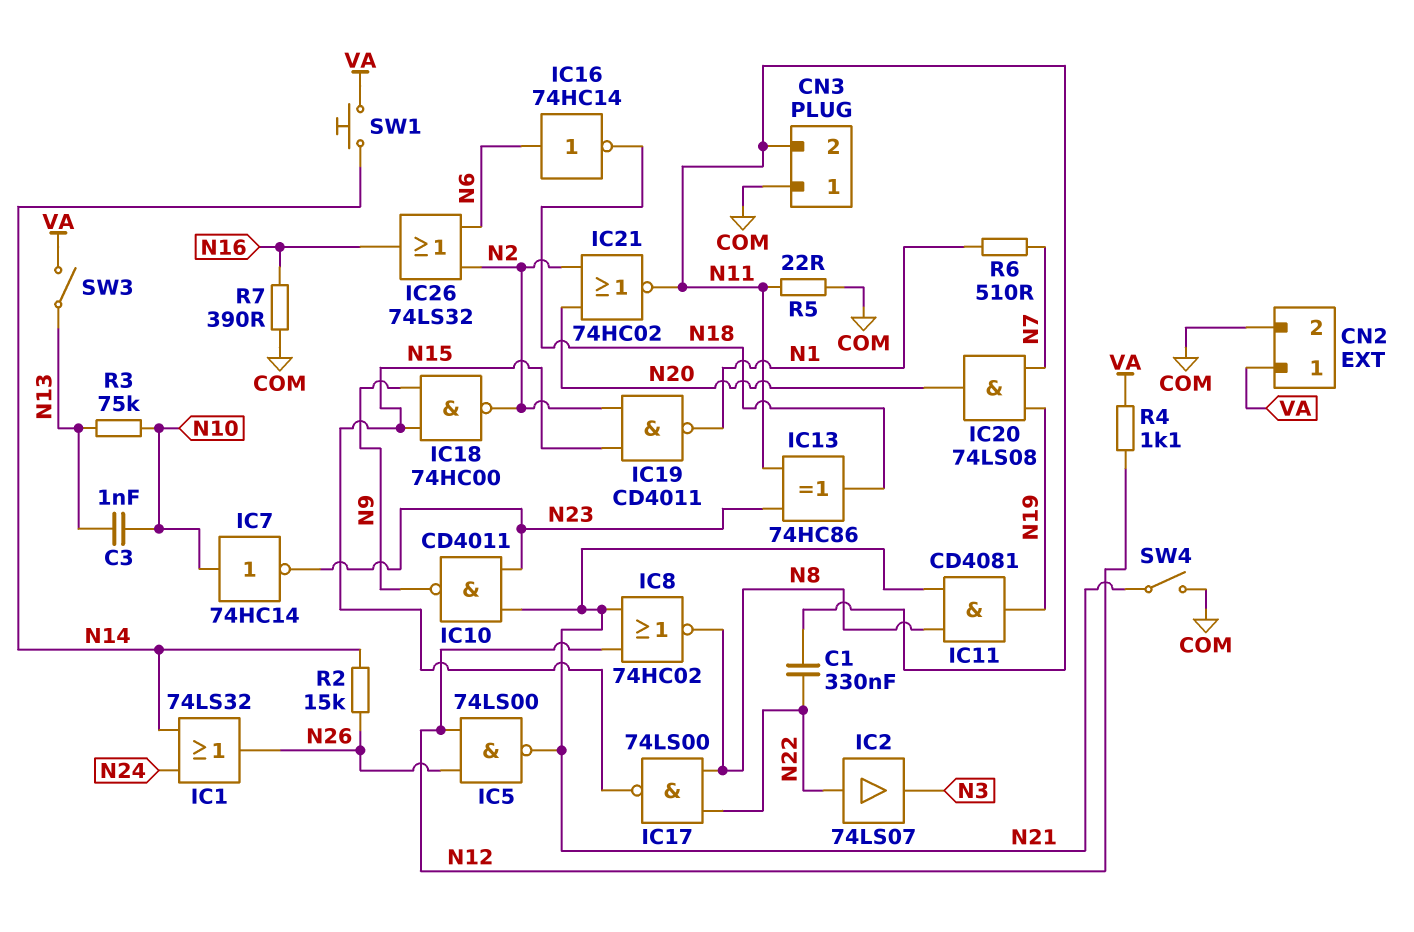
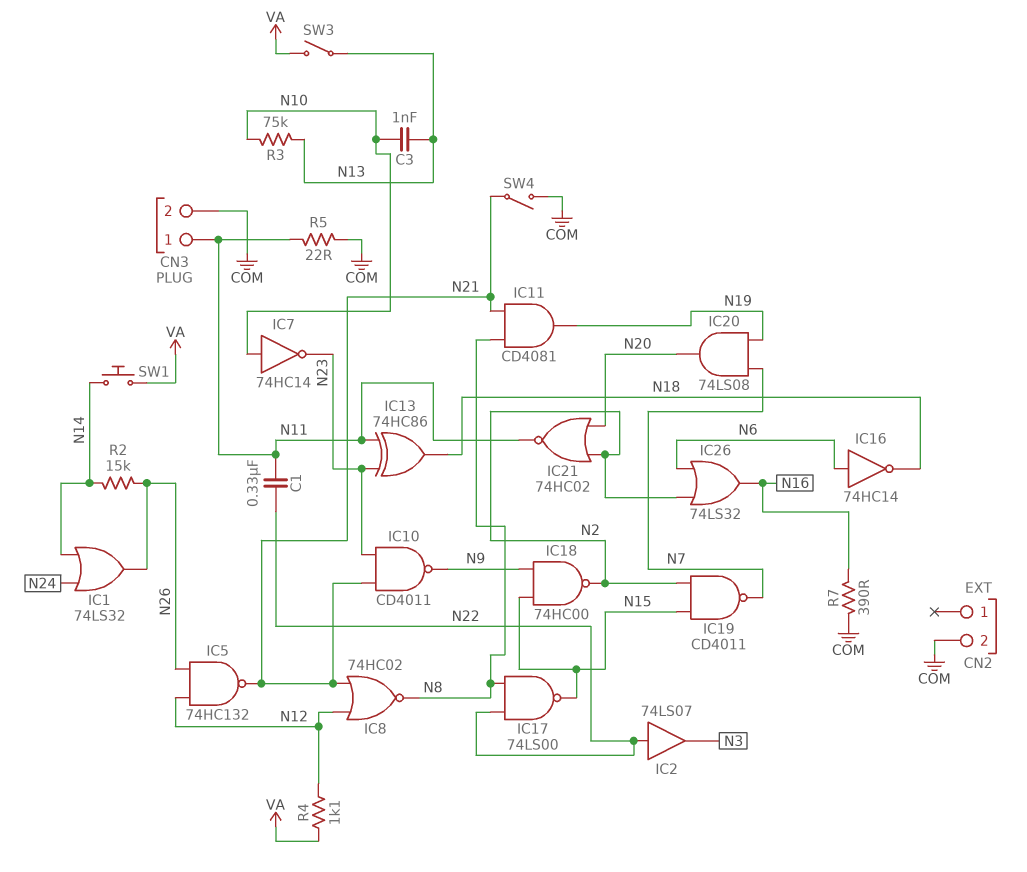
CN2 pin 1: VA -> none
CN3 pin 1: COM -> N11
CN3 pin 2: N11 -> COM
IC5: NAND 74LS00 (in N12, in N26, out N21) -> NAND 74HC132 (in N12, in N26, out N21)
IC19: NAND CD4011 (in N2, in N15, out N1) -> NAND CD4011 (in N2, in N15, out N7)
R6: 510 (N1, N7) -> none

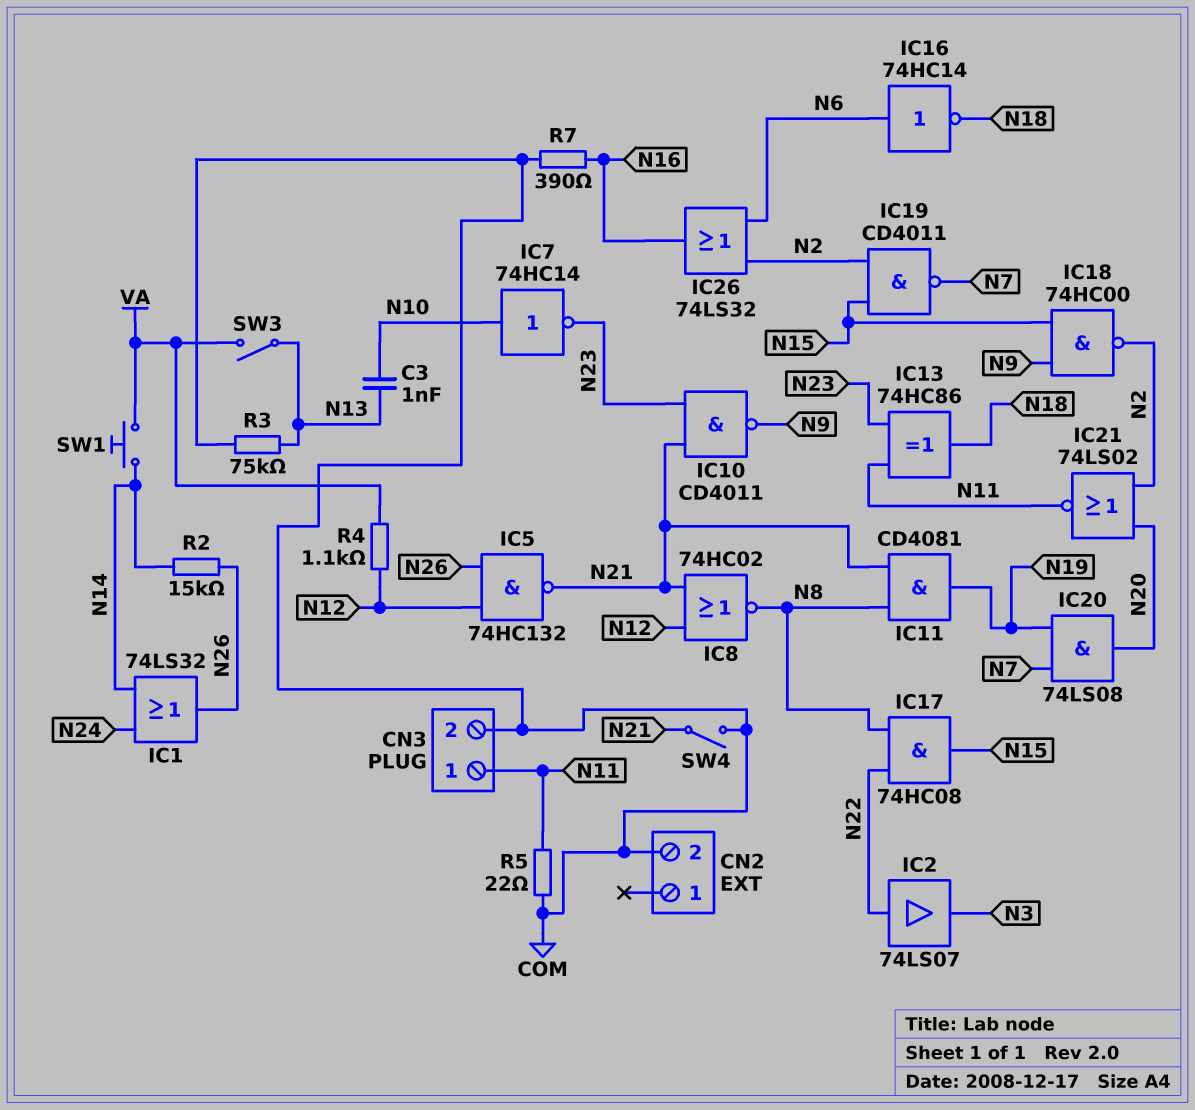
C1: 330nF (N11, N22) -> none
IC17: NAND 74LS00 (in N8, in N22, out N15) -> AND 74HC08 (in N8, in N22, out N15)
IC21: NOR 74HC02 (in N2, in N20, out N11) -> NOR 74LS02 (in N2, in N20, out N11)
R3: 75k (N10, N13) -> 75k (COM, N13)

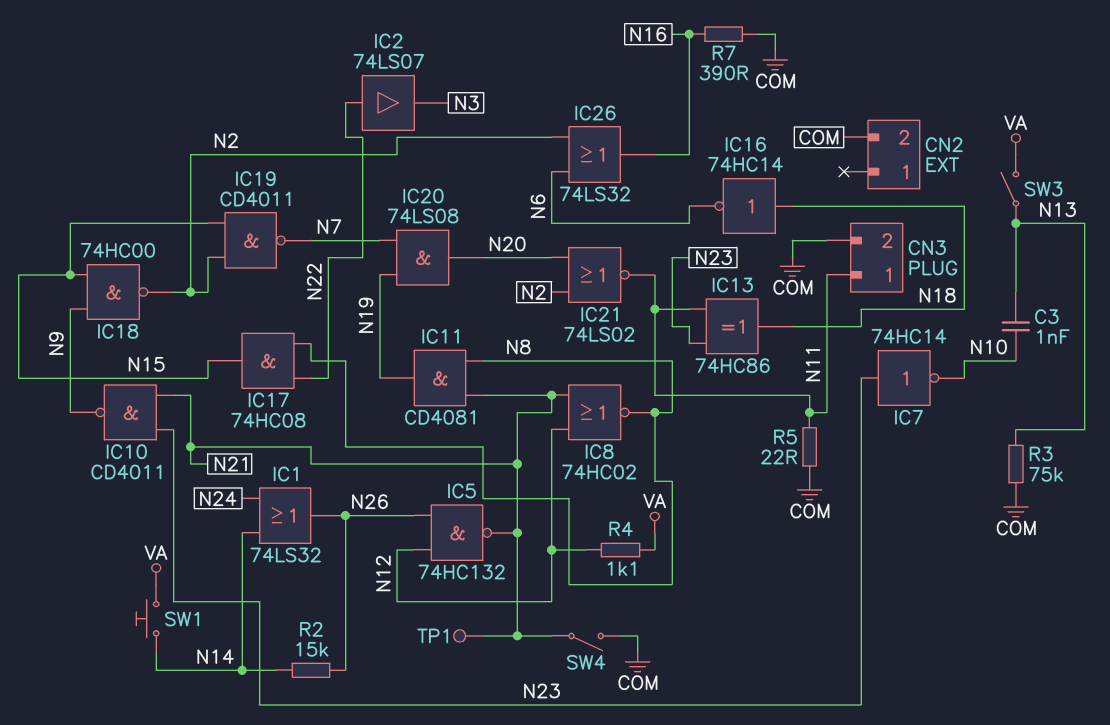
IC7: NOT 74HC14 (in N10, out N23) -> NOT 74HC14 (in N23, out N10)
IC16: NOT 74HC14 (in N6, out N18) -> NOT 74HC14 (in N18, out N6)
TP1: none -> test point (N21)

